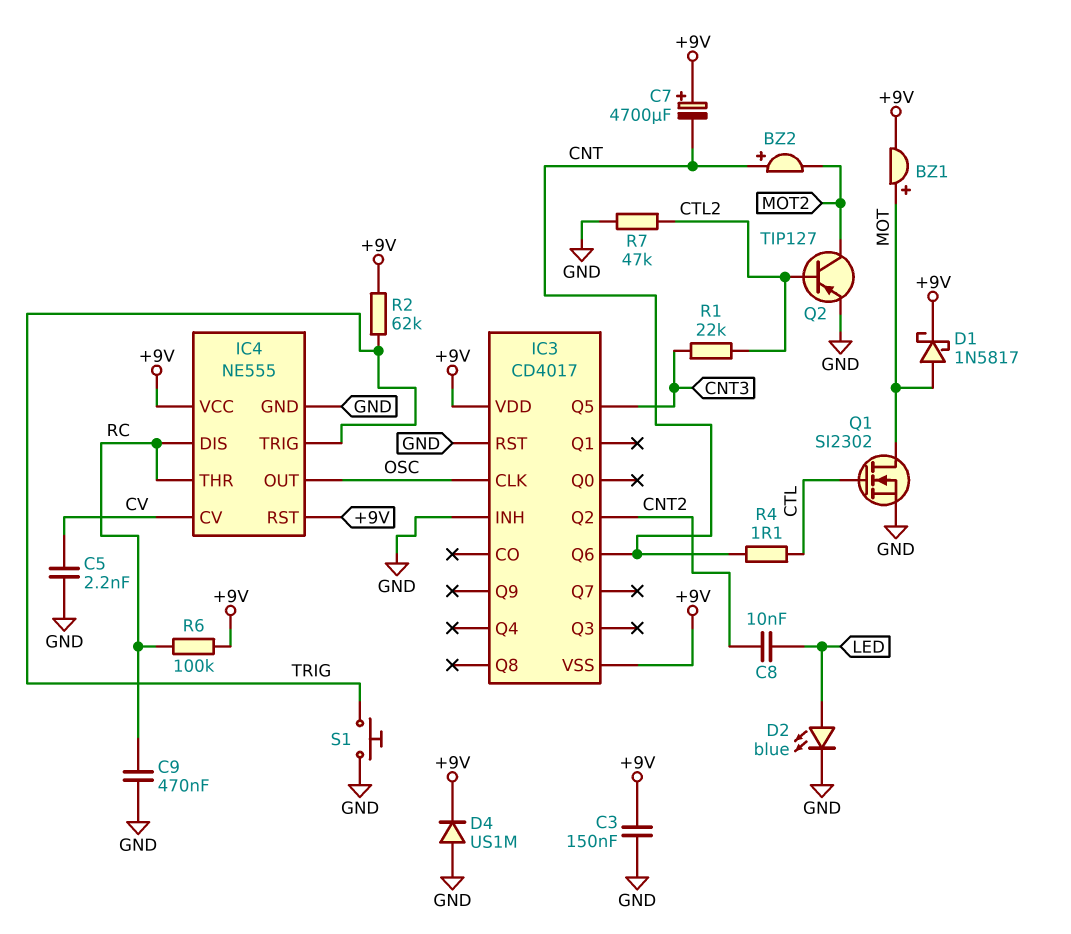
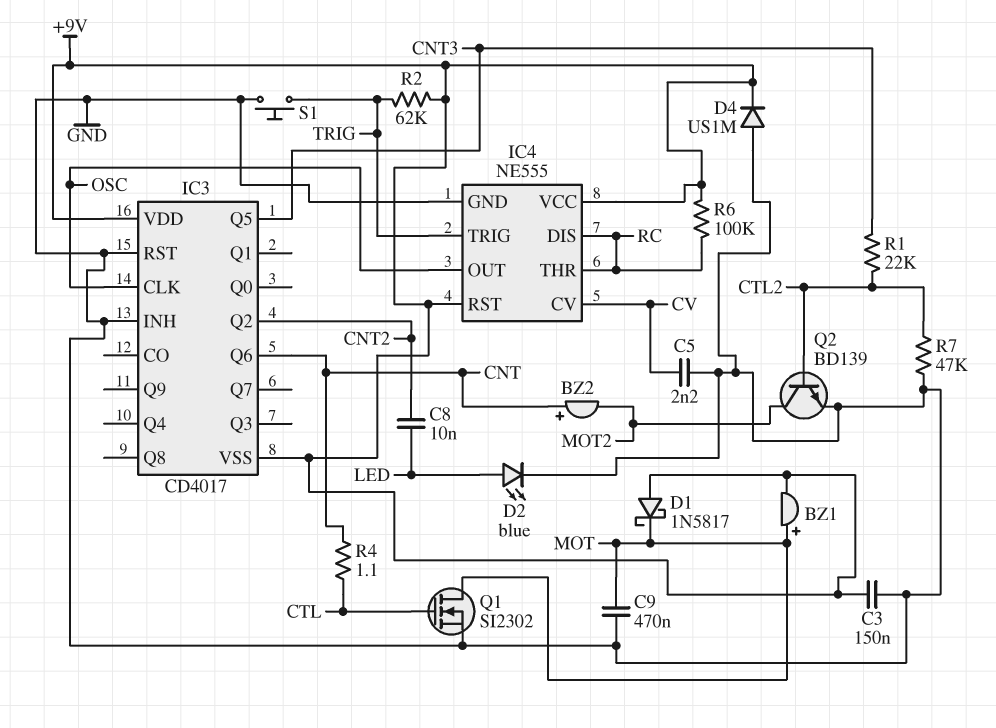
C7: 4700uF (plus +9V, minus CNT) -> none
C9: 470nF (GND, RC) -> 470nF (GND, MOT)
D1: schottky 1N5817 (A MOT, K +9V) -> schottky 1N5817 (A +9V, K MOT)
Q2: PNP TIP127 (B CTL2, C MOT2, E GND) -> NPN BD139 (B CTL2, C MOT2, E GND)

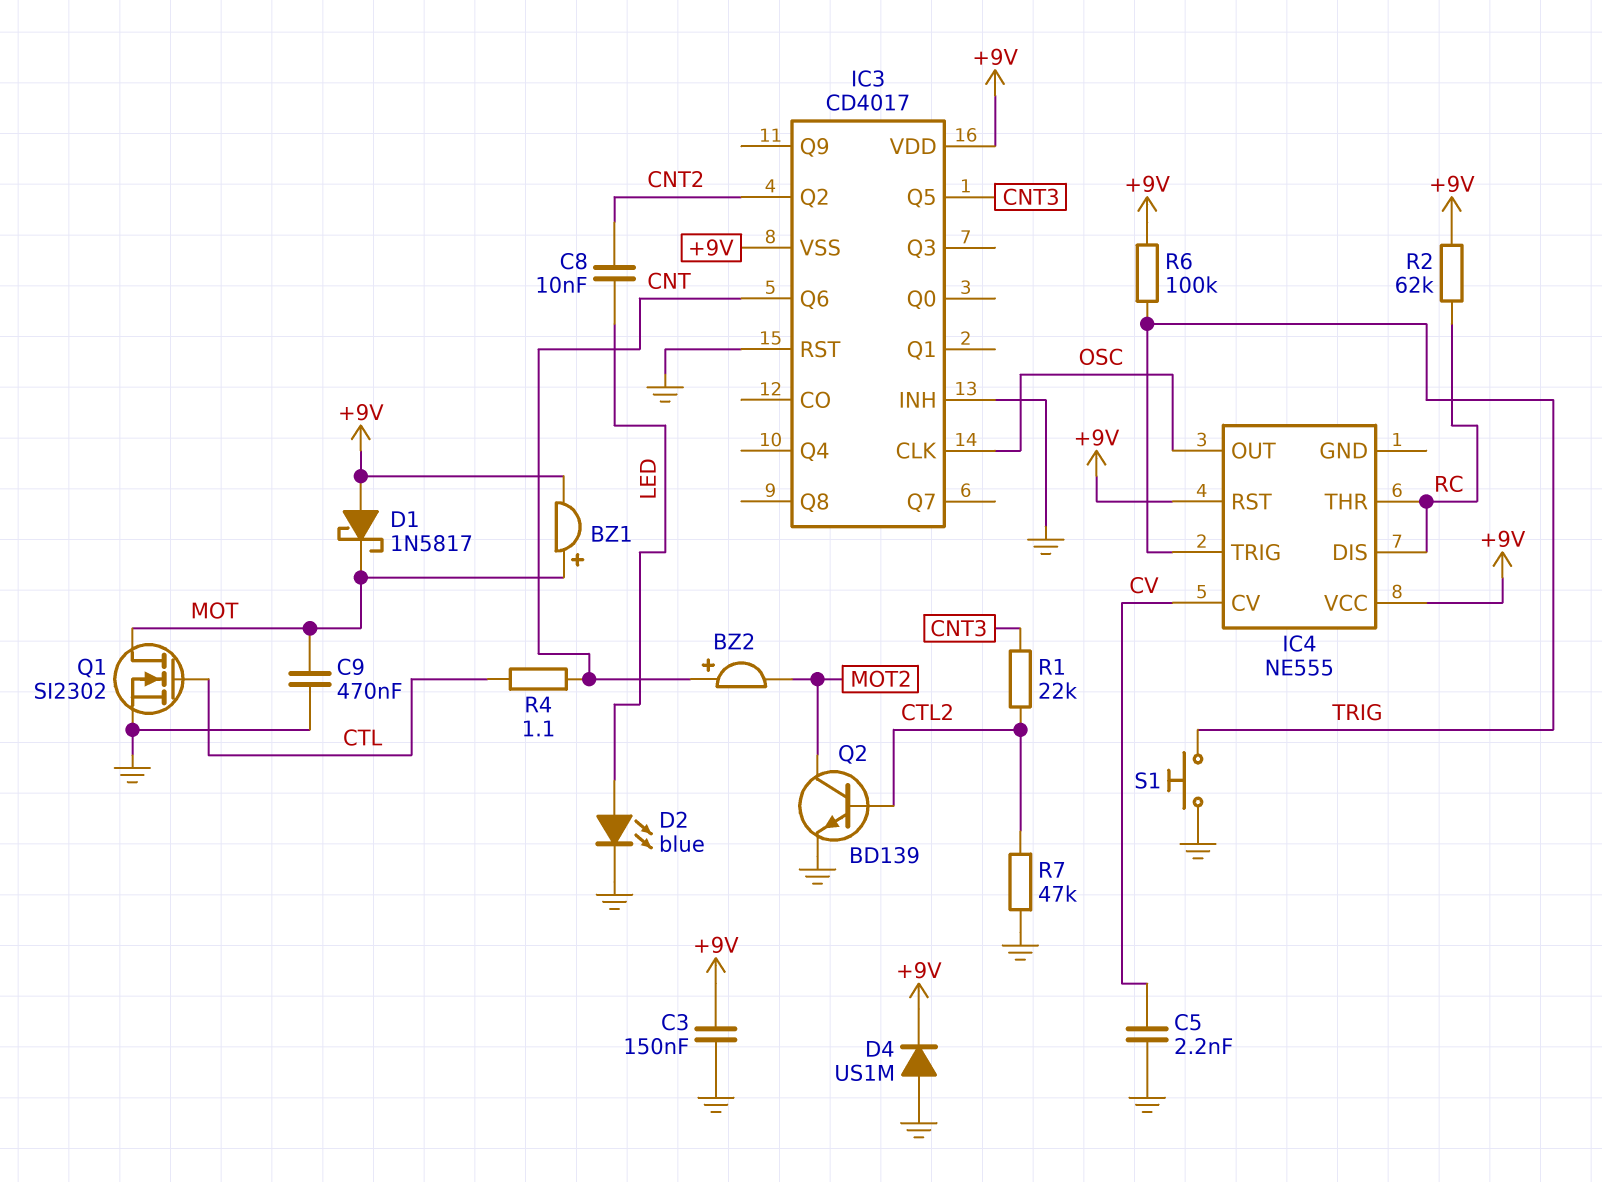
IC4 pin GND: GND -> none
R2: 62k (+9V, TRIG) -> 62k (+9V, RC)
R6: 100k (+9V, RC) -> 100k (+9V, TRIG)

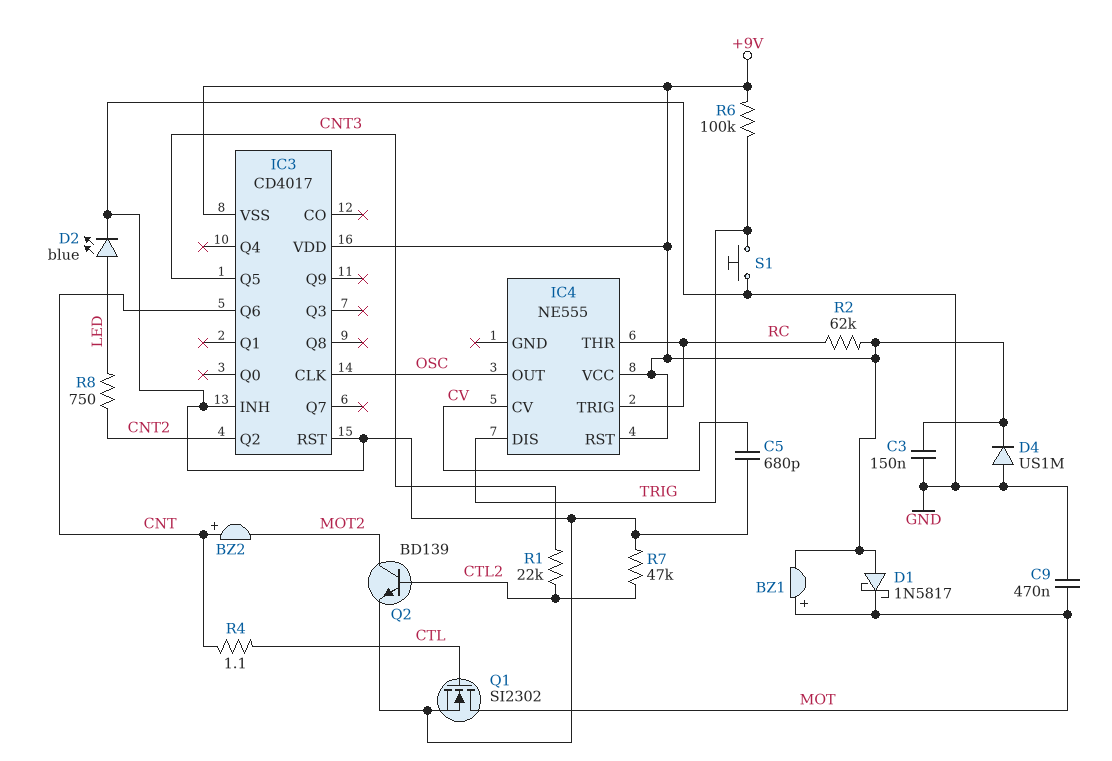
C5: 2.2nF (CV, GND) -> 680pF (CV, GND)
C8: 10nF (CNT2, LED) -> none
IC4 pin DIS: RC -> TRIG
IC4 pin TRIG: TRIG -> RC
R8: none -> 750 (CNT2, LED)

